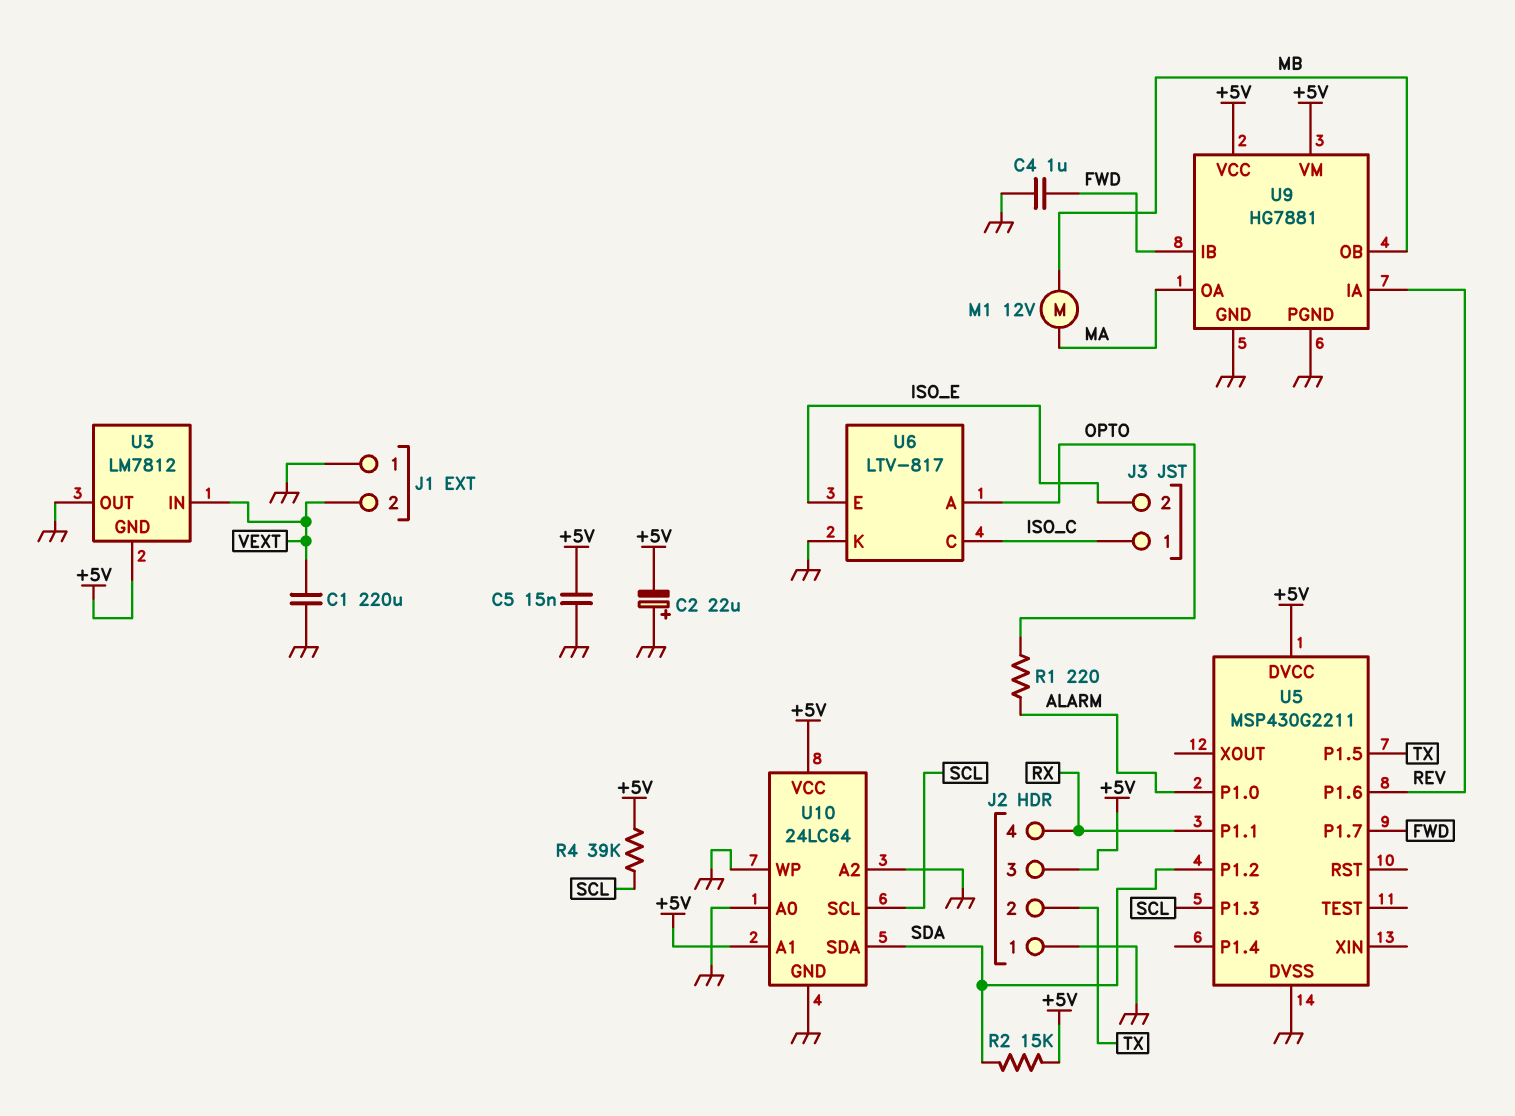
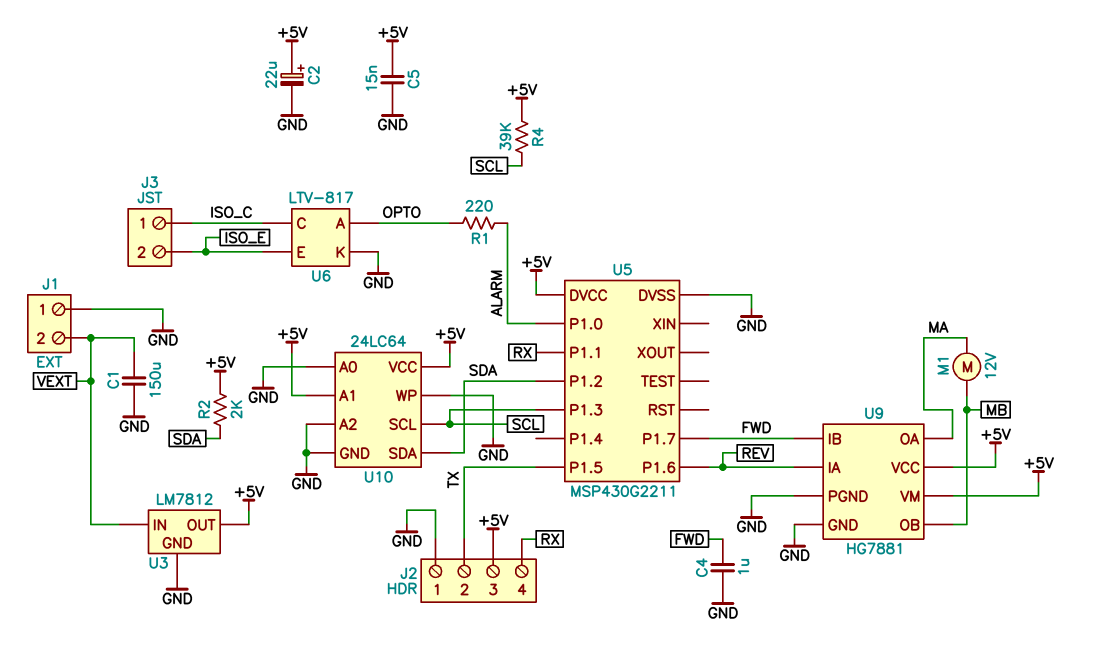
C1: 220uF (GND, VEXT) -> 150uF (GND, VEXT)
C2: 22uF (plus GND, minus +5V) -> 22uF (plus +5V, minus GND)
R2: 15k (+5V, SDA) -> 2k (+5V, SDA)
U3 pin GND: +5V -> GND
U3 pin OUT: GND -> +5V

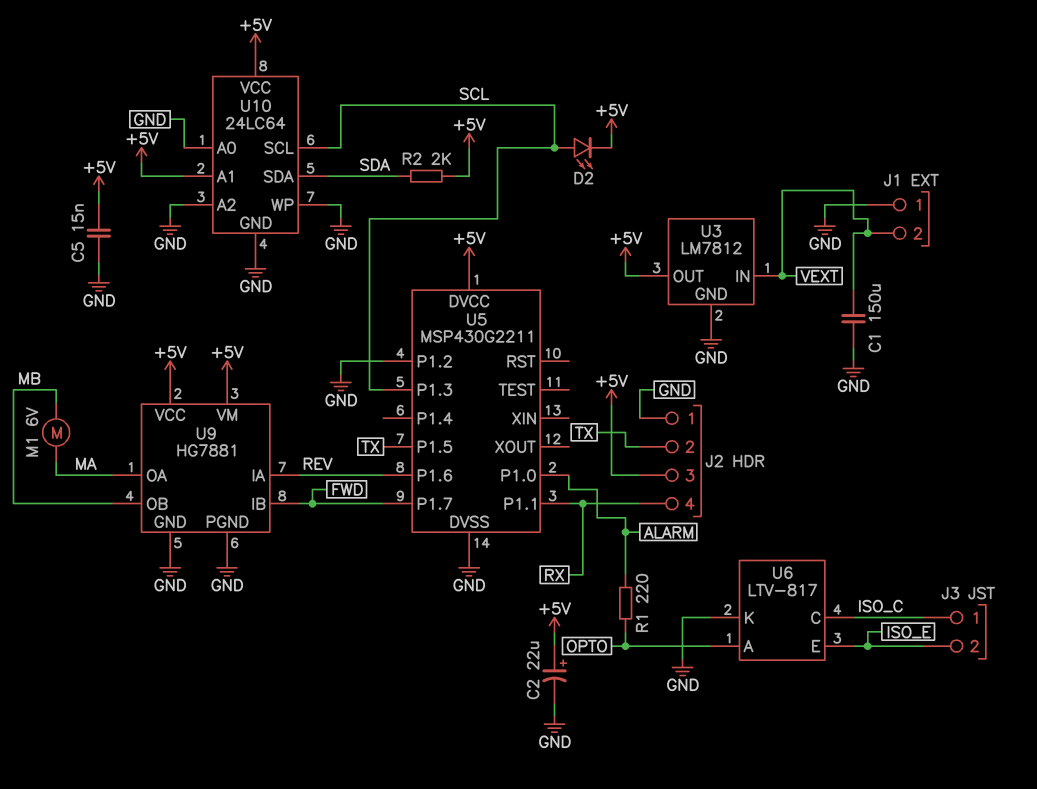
C4: 1uF (FWD, GND) -> none
D2: none -> LED (A SCL, K +5V)
M1: motor 12V (MA, MB) -> motor 6V (MA, MB)
R4: 39k (+5V, SCL) -> none
U5 pin P1.2: SDA -> GND

